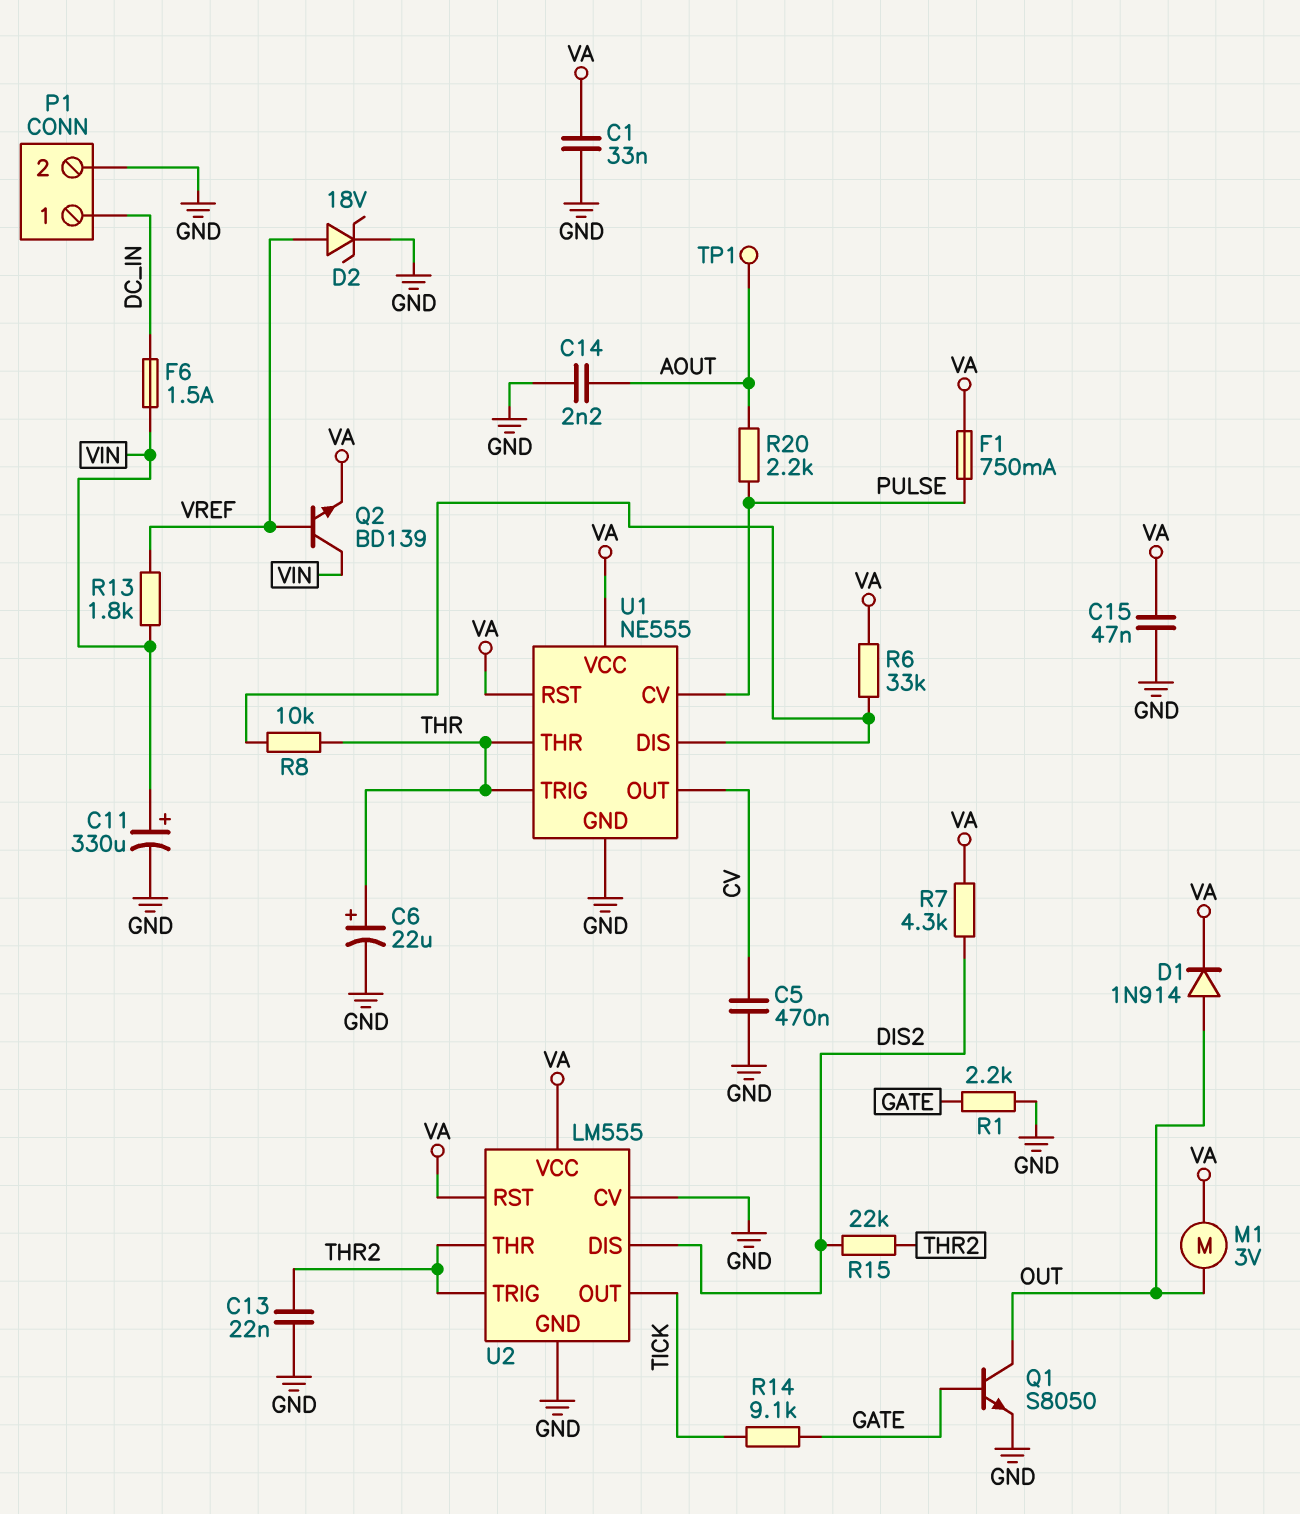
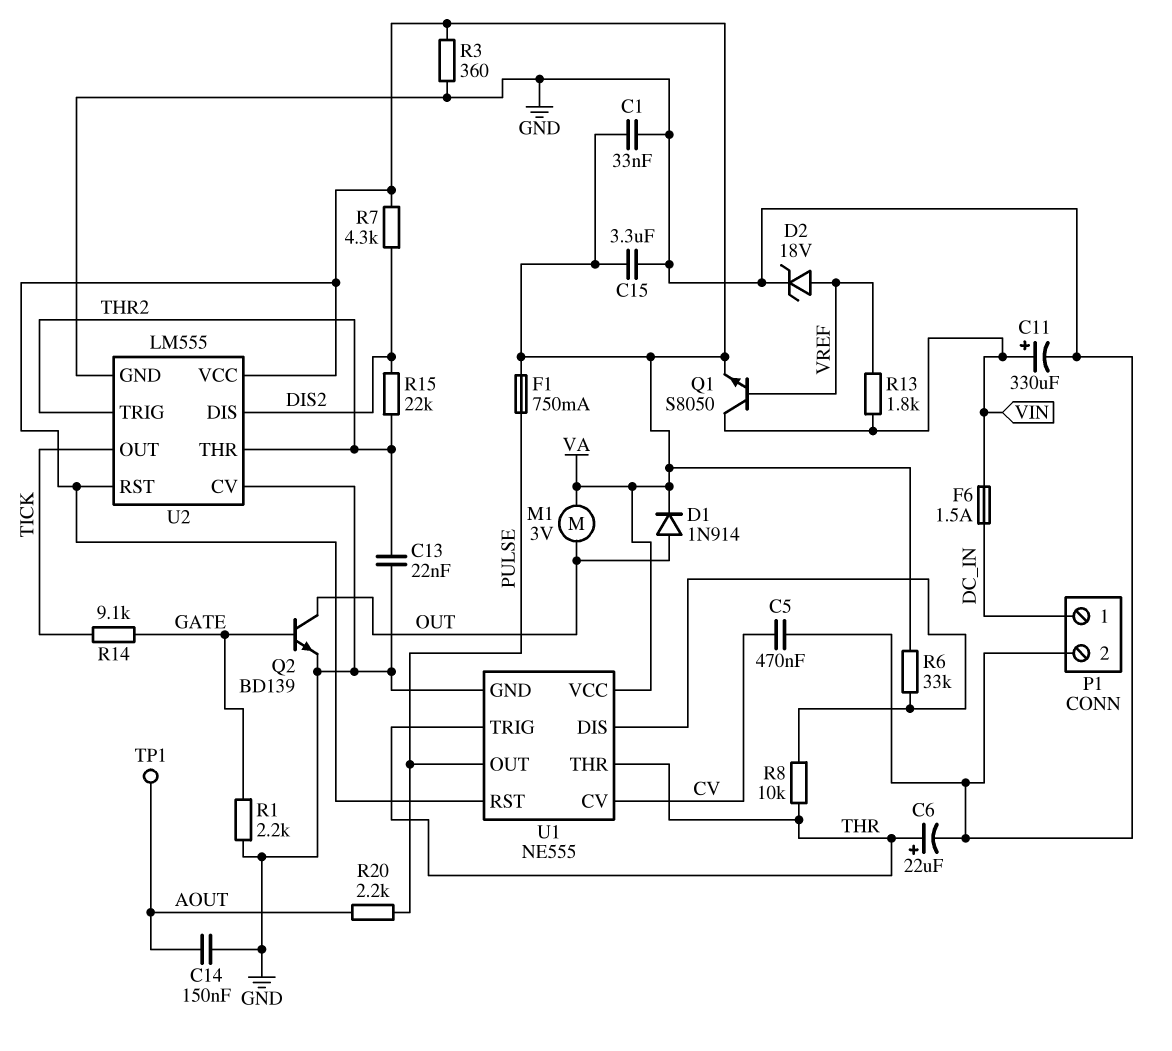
C14: 2.2nF (AOUT, GND) -> 150nF (AOUT, GND)
C15: 47nF (GND, VA) -> 3.3uF (GND, VA)
Q1: NPN S8050 (B GATE, C OUT, E GND) -> NPN S8050 (B VREF, C VIN, E VA)
Q2: NPN BD139 (B VREF, C VIN, E VA) -> NPN BD139 (B GATE, C OUT, E GND)
R3: none -> 360 (GND, VA)
U1 pin CV: PULSE -> CV
U1 pin OUT: CV -> PULSE

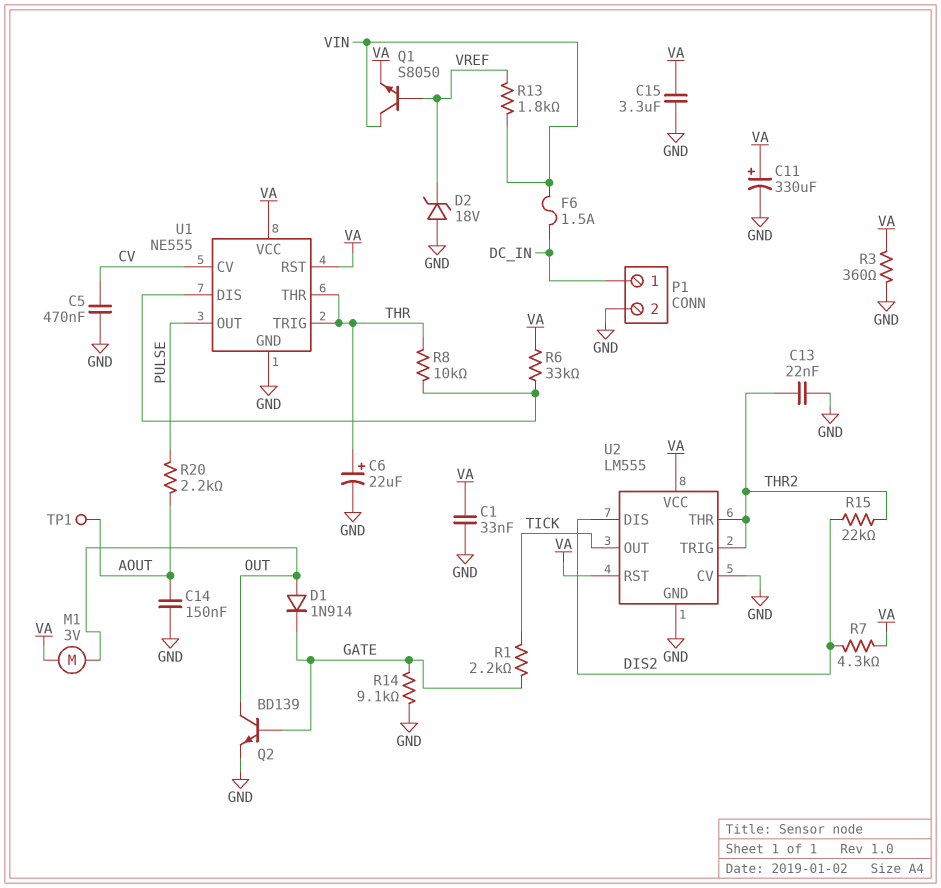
C11: 330uF (plus VIN, minus GND) -> 330uF (plus VA, minus GND)
D1: diode 1N914 (A OUT, K VA) -> diode 1N914 (A OUT, K GATE)
D2: zener 18V (A VREF, K GND) -> zener 18V (A GND, K VREF)
F1: 750mA (PULSE, VA) -> none
R1: 2.2k (GATE, GND) -> 2.2k (GATE, TICK)
R14: 9.1k (GATE, TICK) -> 9.1k (GATE, GND)

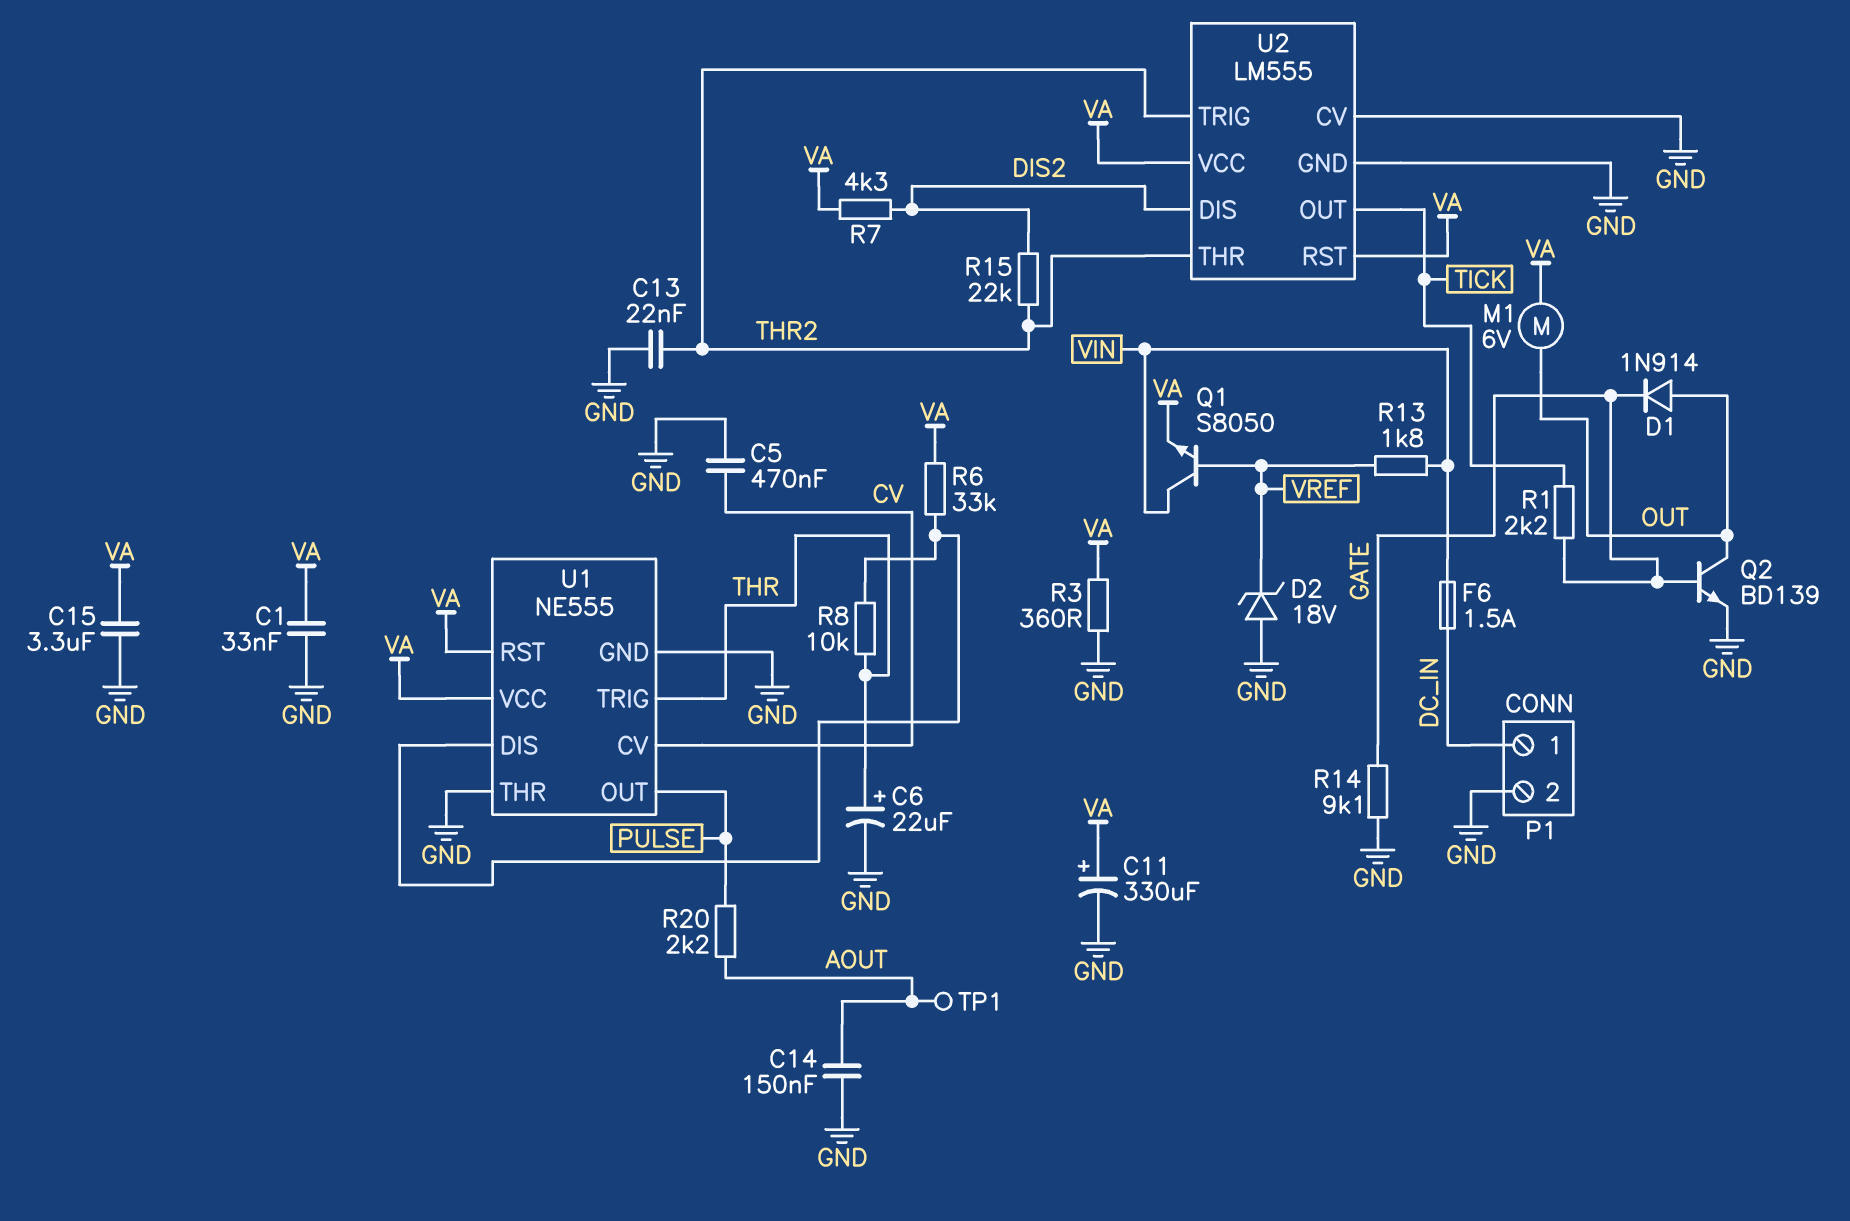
M1: motor 3V (OUT, VA) -> motor 6V (OUT, VA)
U1 pin THR: THR -> GND

